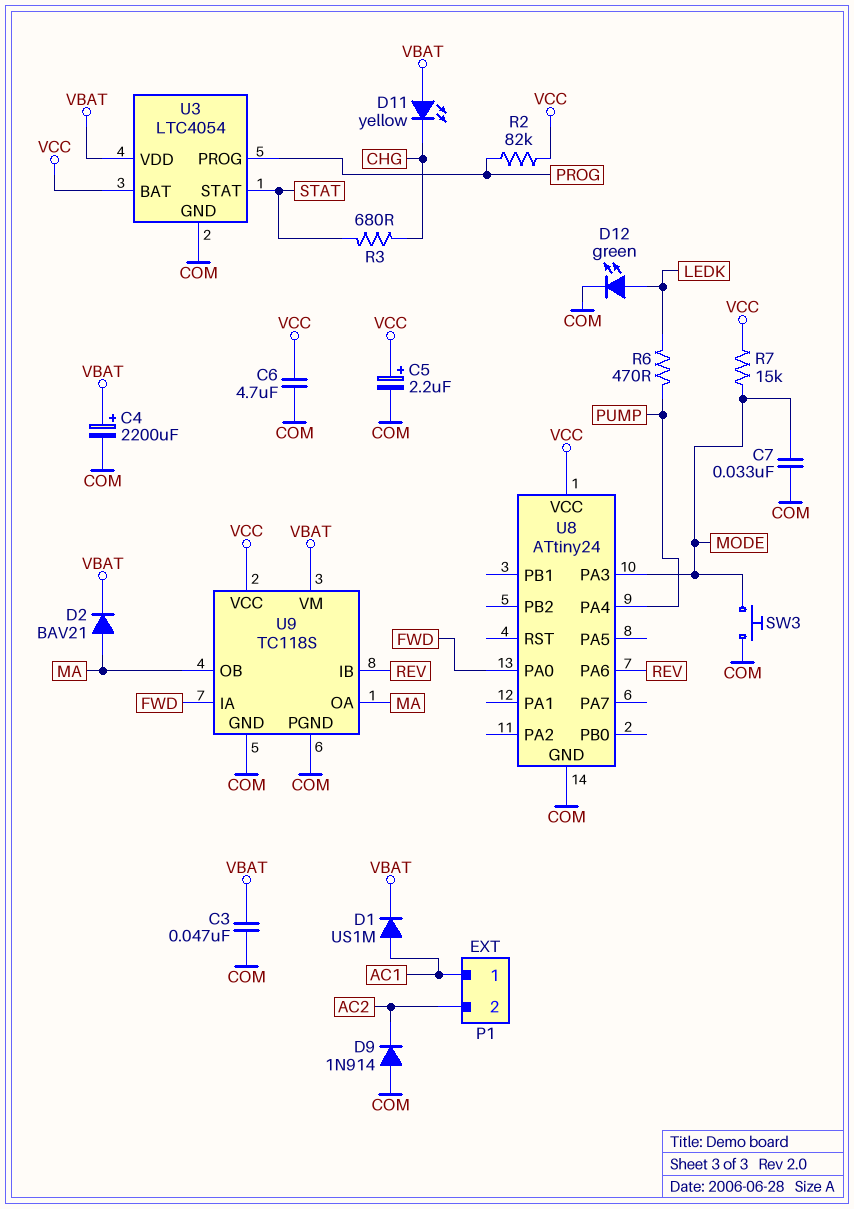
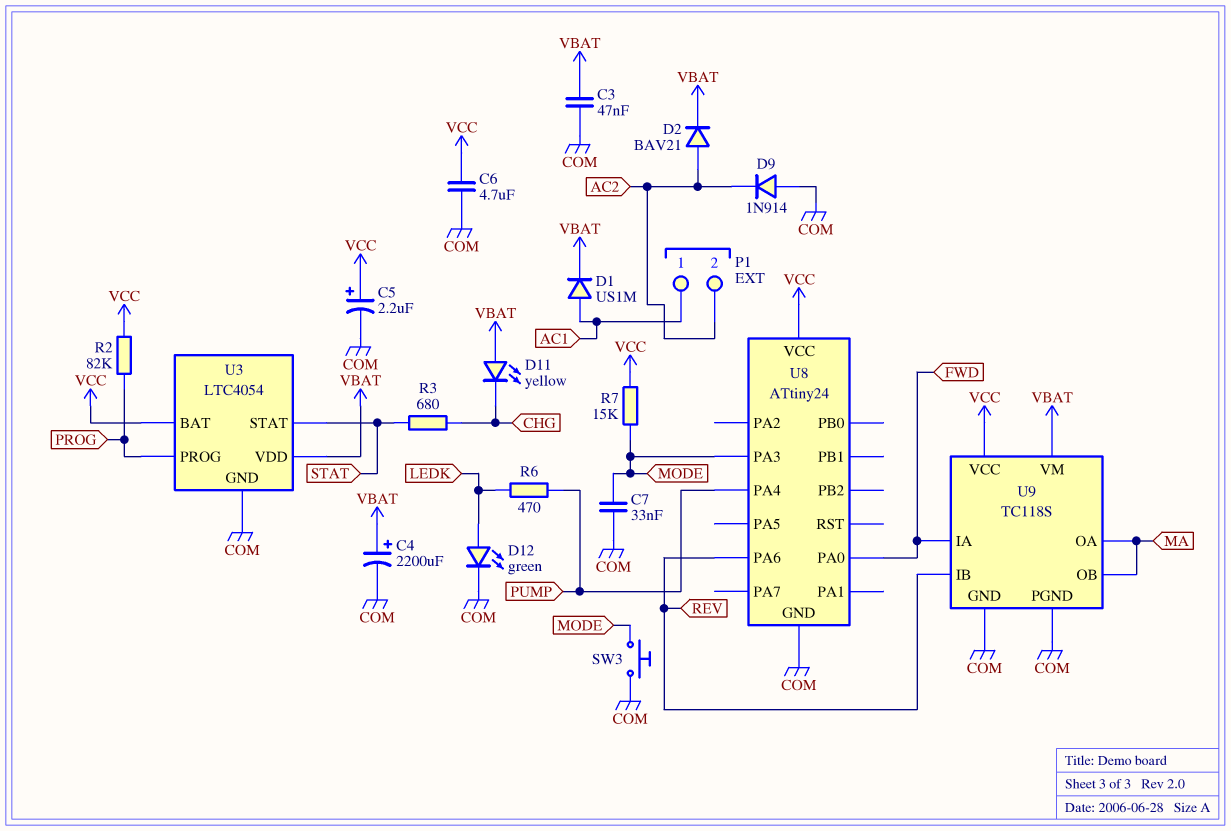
D2: diode BAV21 (A MA, K VBAT) -> diode BAV21 (A AC2, K VBAT)

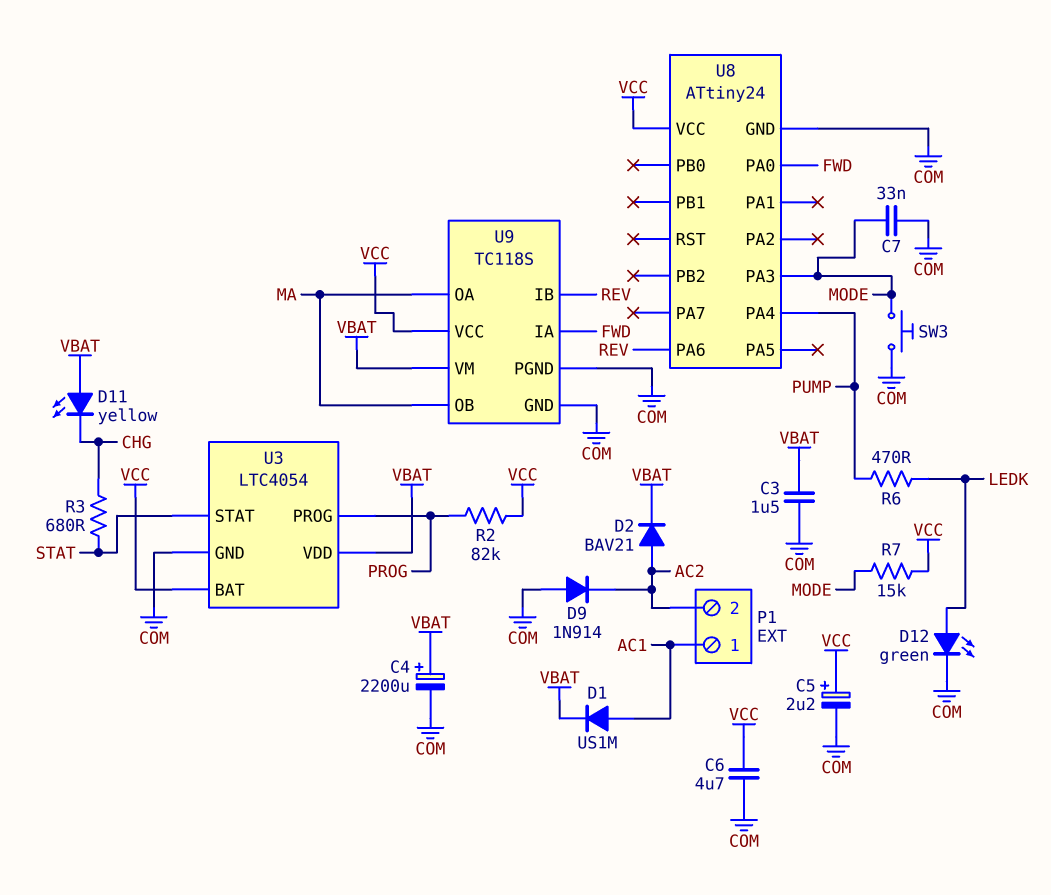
C3: 47nF (COM, VBAT) -> 1.5uF (COM, VBAT)

